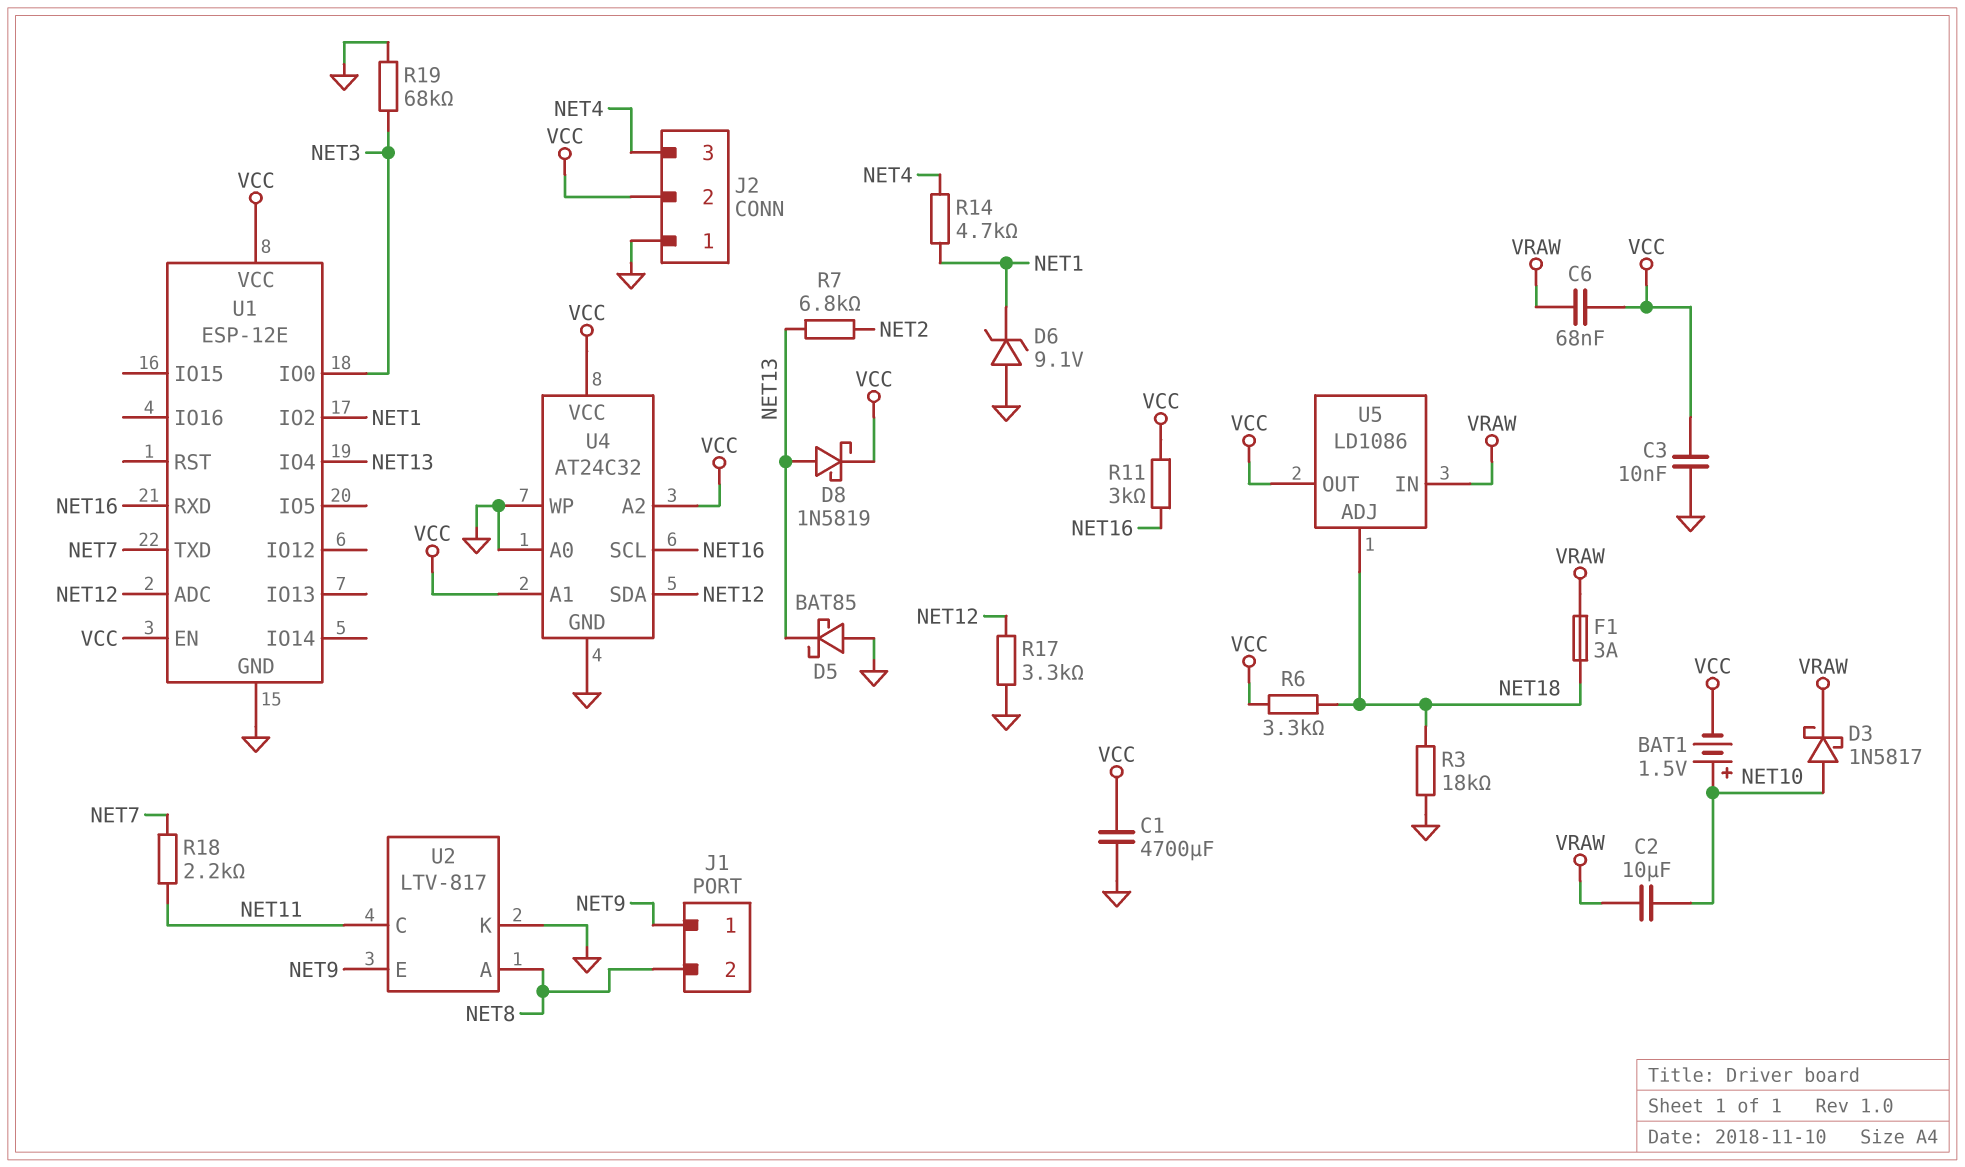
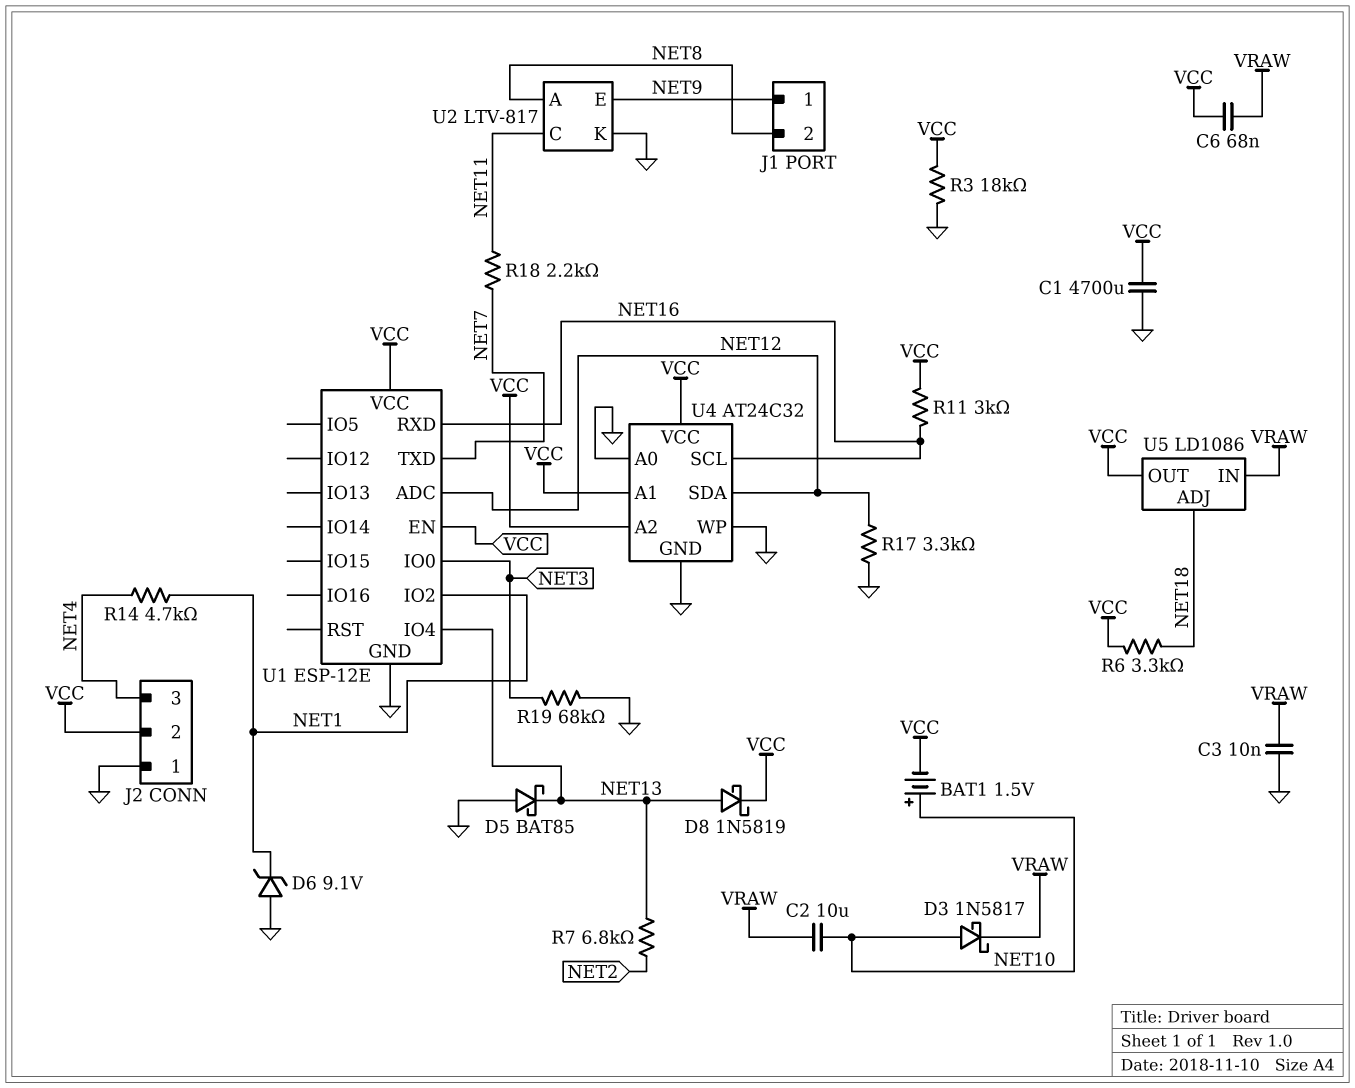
C3: 10nF (GND, VCC) -> 10nF (GND, VRAW)
F1: 3A (NET18, VRAW) -> none
R3: 18k (GND, NET18) -> 18k (GND, VCC)

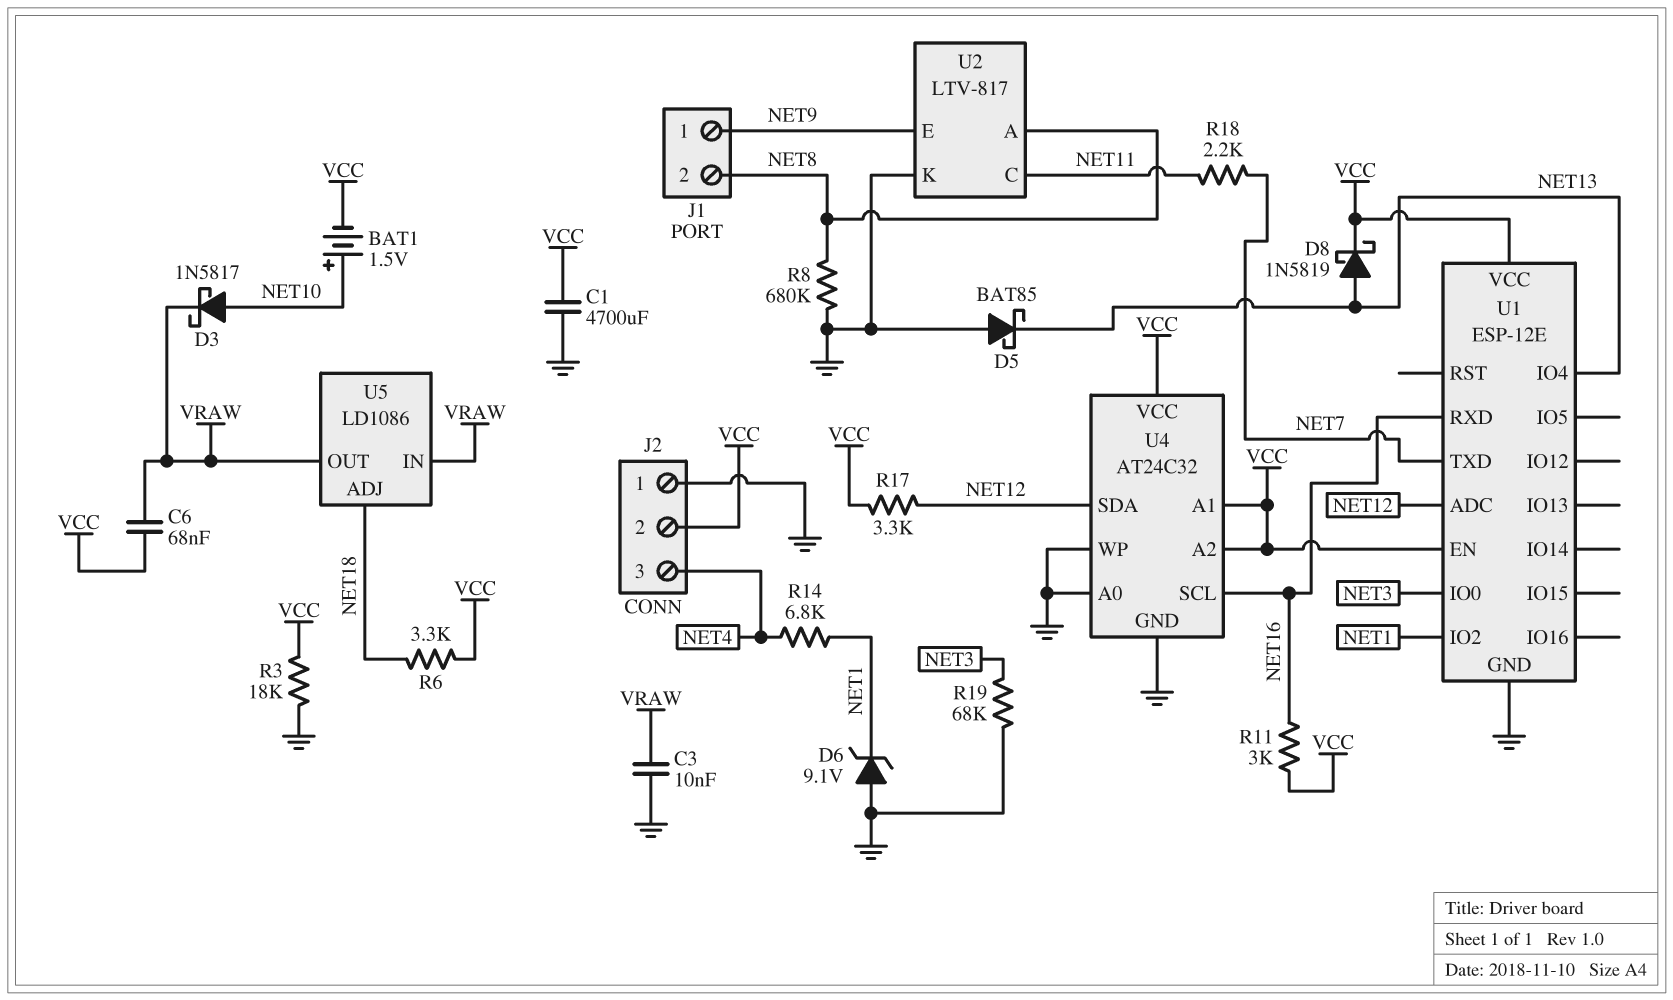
C2: 10uF (NET10, VRAW) -> none
R7: 6.8k (NET2, NET13) -> none
R8: none -> 680k (GND, NET8)
R14: 4.7k (NET1, NET4) -> 6.8k (NET1, NET4)
R17: 3.3k (GND, NET12) -> 3.3k (NET12, VCC)
U5 pin OUT: VCC -> VRAW

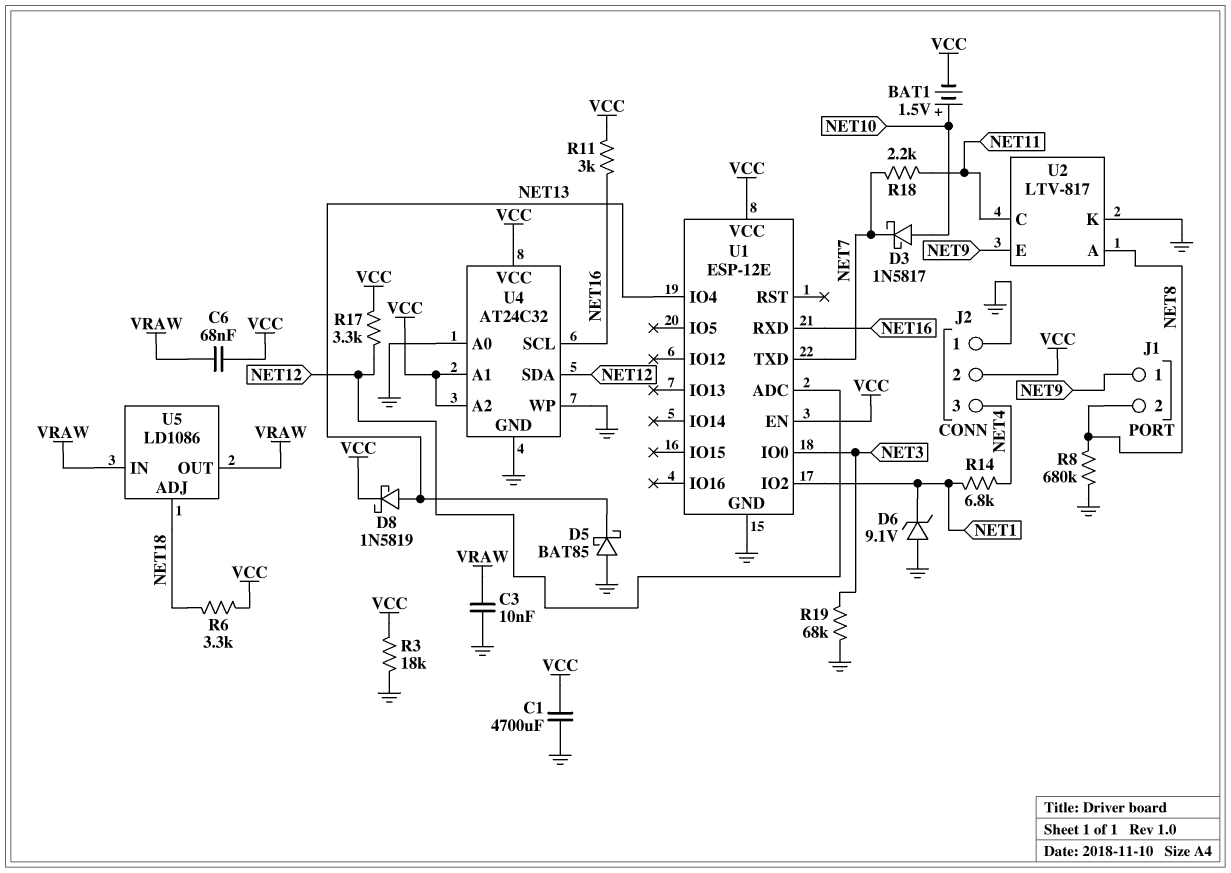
D3: schottky 1N5817 (A NET10, K VRAW) -> schottky 1N5817 (A NET10, K NET7)

